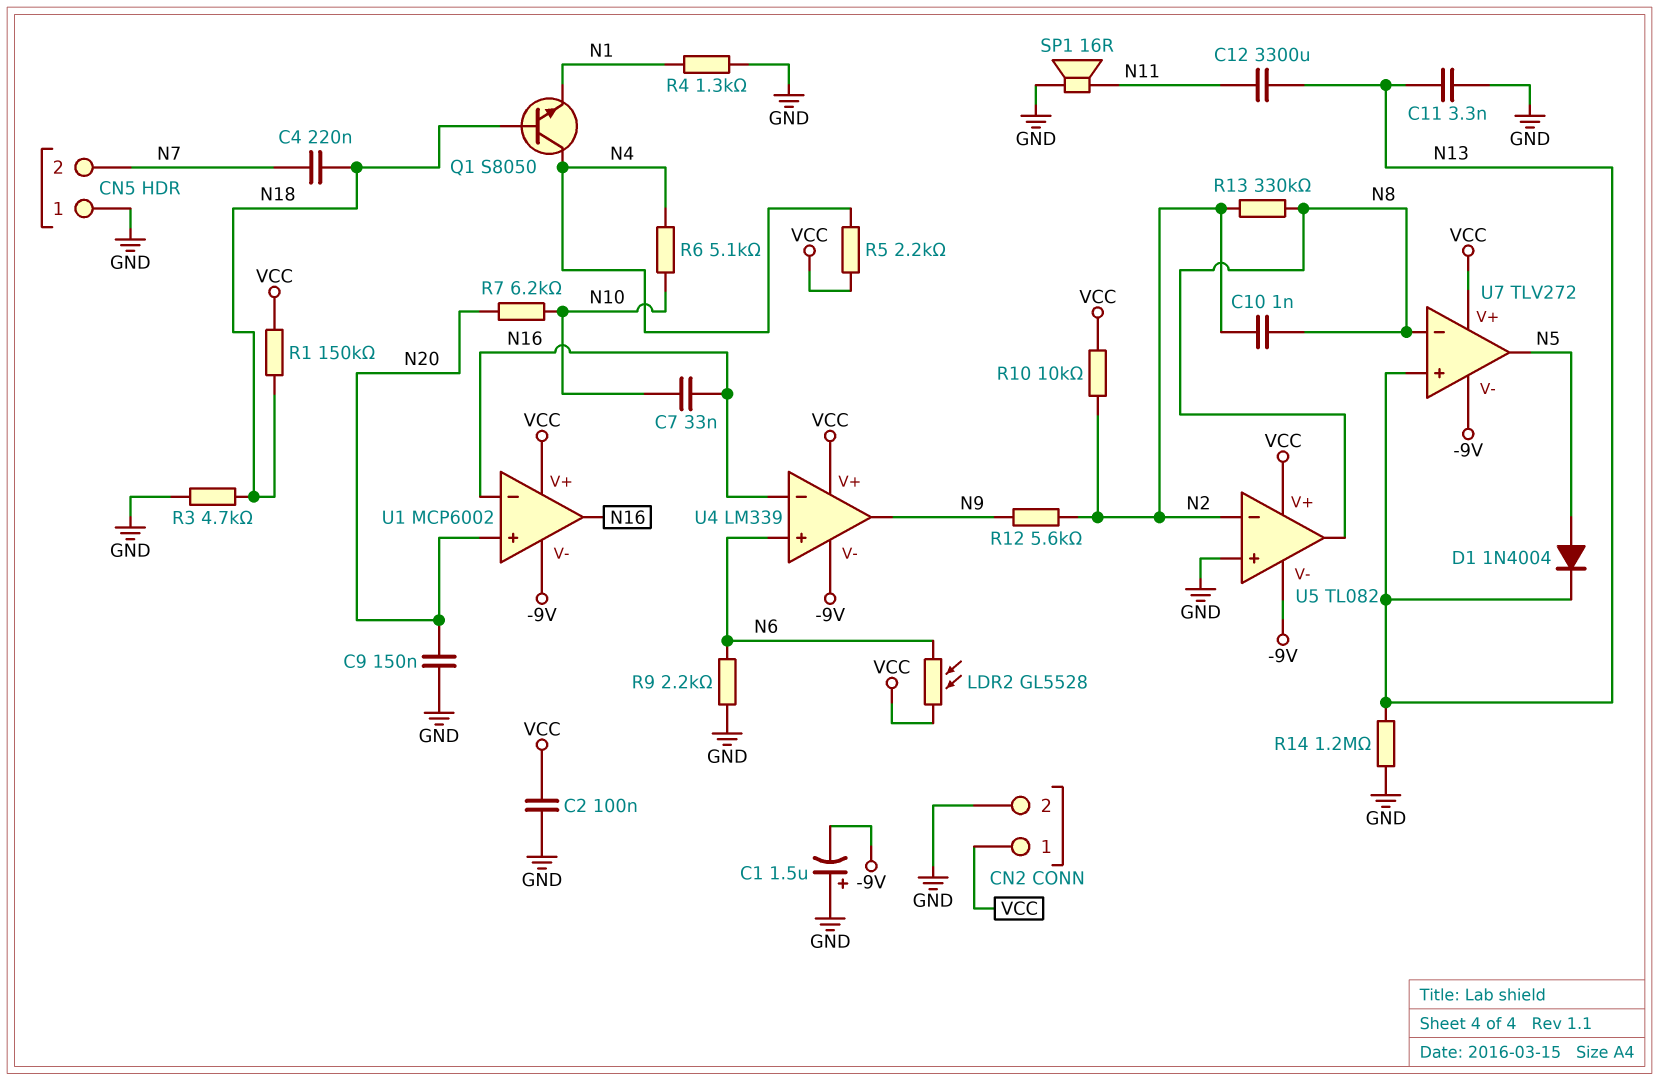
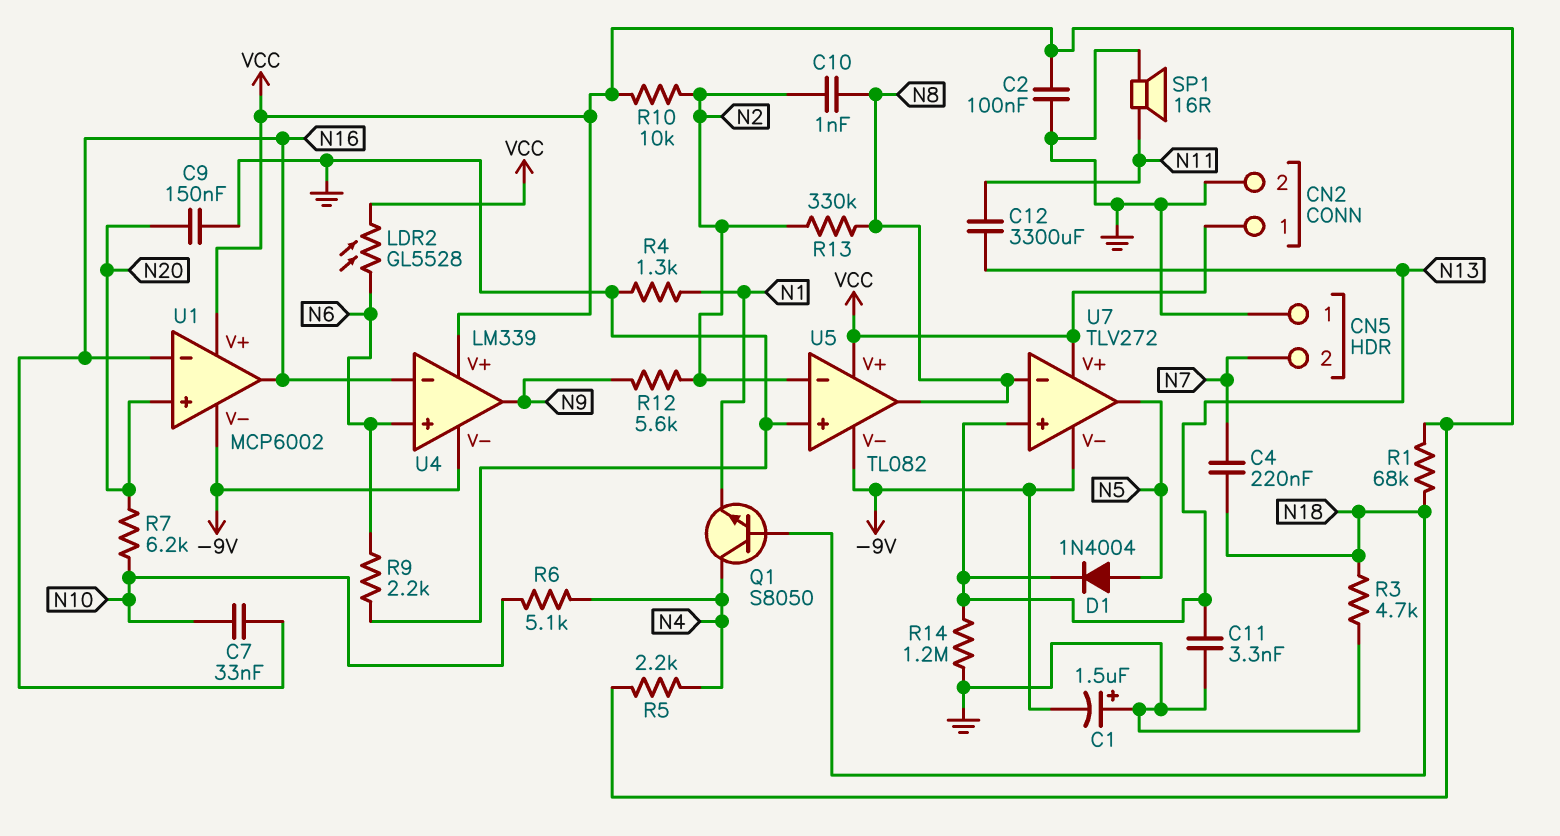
R1: 150k (N18, VCC) -> 68k (N18, VCC)

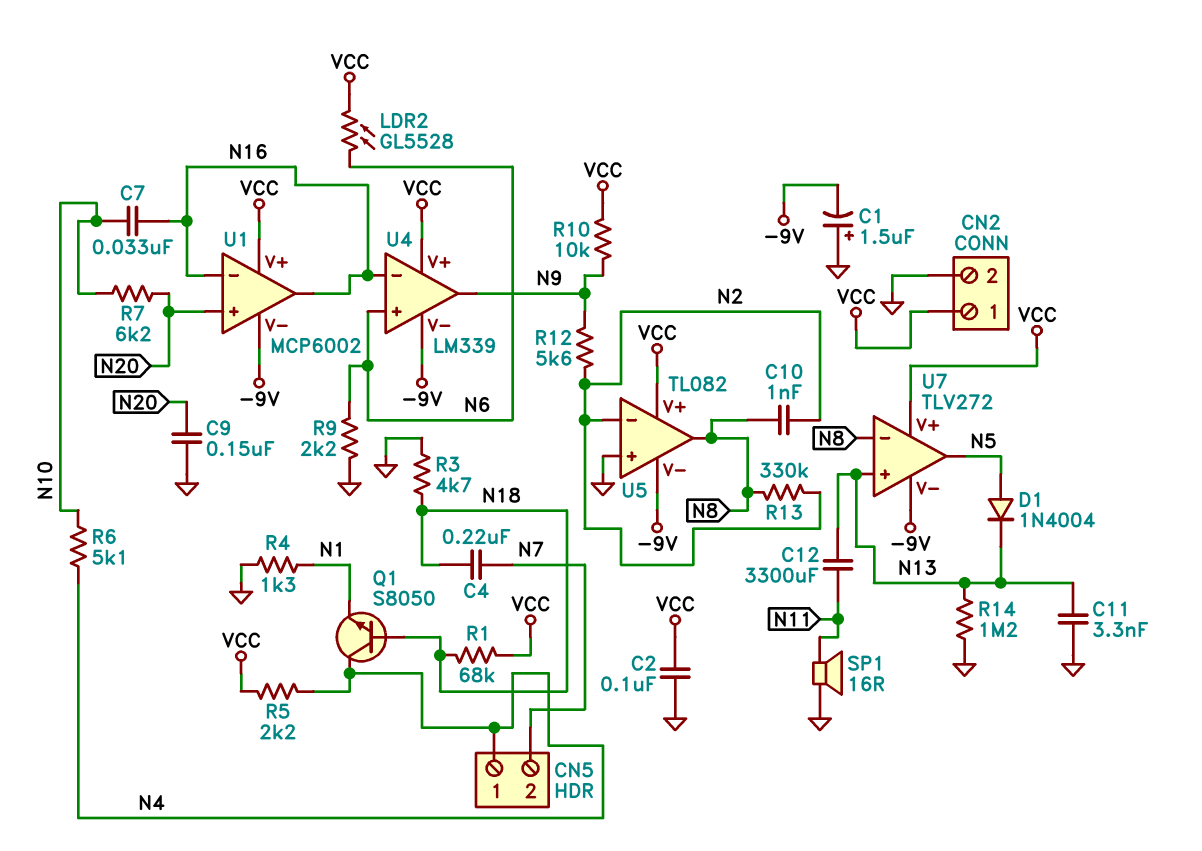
CN5 pin 1: GND -> N4
R10: 10k (N2, VCC) -> 10k (N9, VCC)

